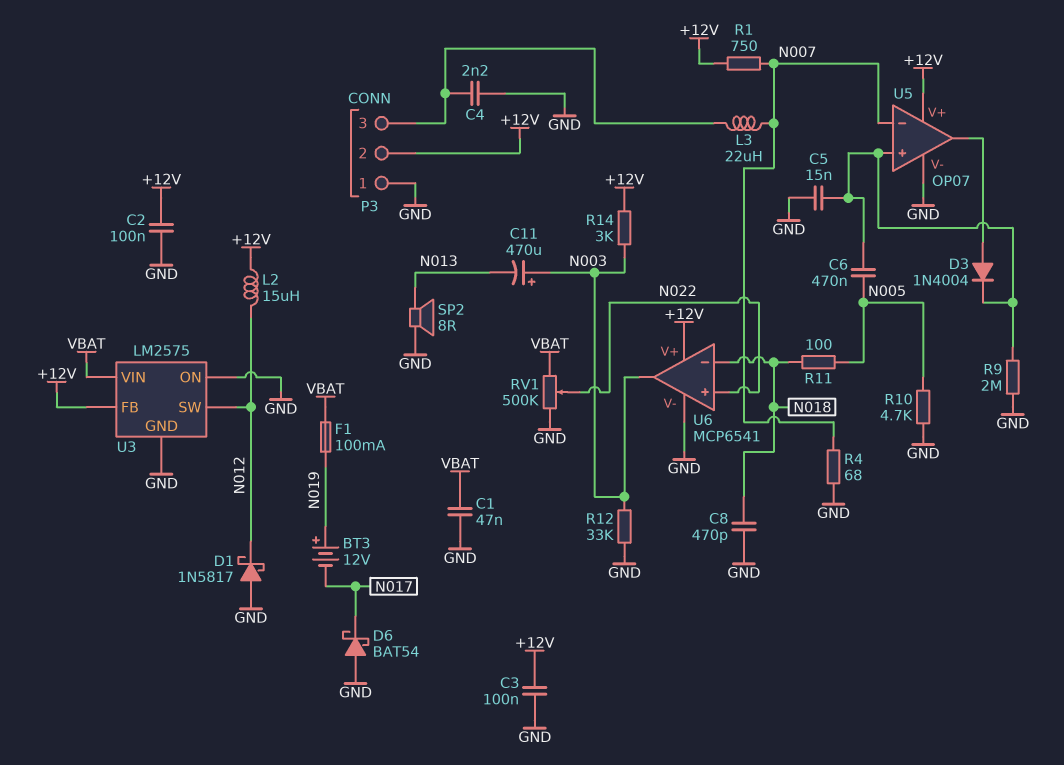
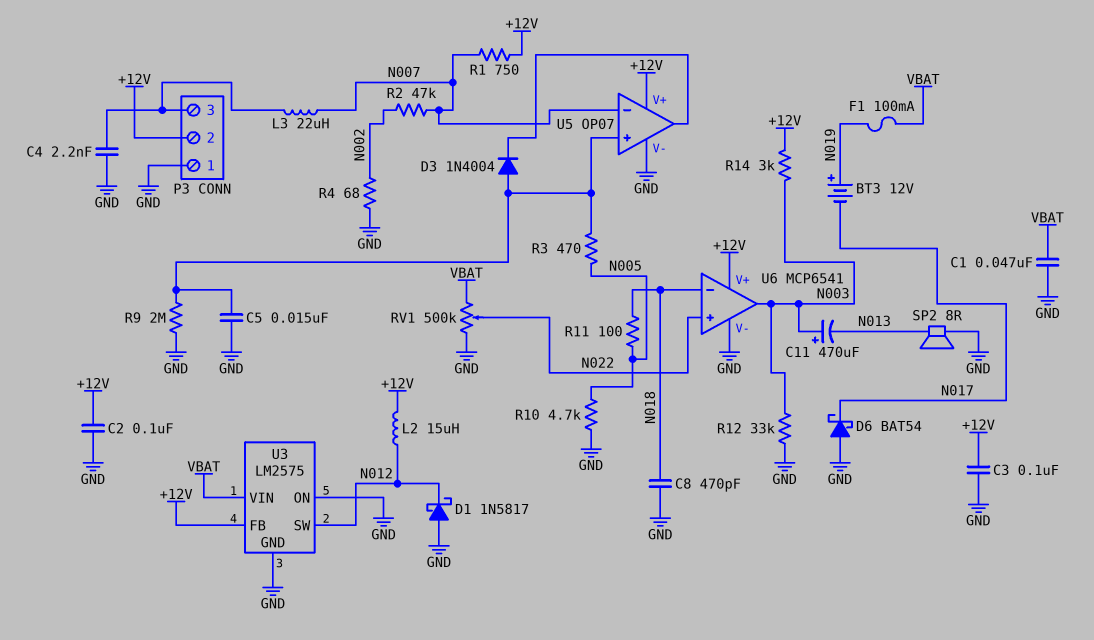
C6: 470nF (N005, U5/in+) -> none
D3: diode 1N4004 (A U5/out, K U5/in+) -> diode 1N4004 (A U5/in+, K U5/out)
R2: none -> 47k (N002, N007)
R3: none -> 470 (N005, U5/in+)
R4: 68 (GND, N007) -> 68 (GND, N002)

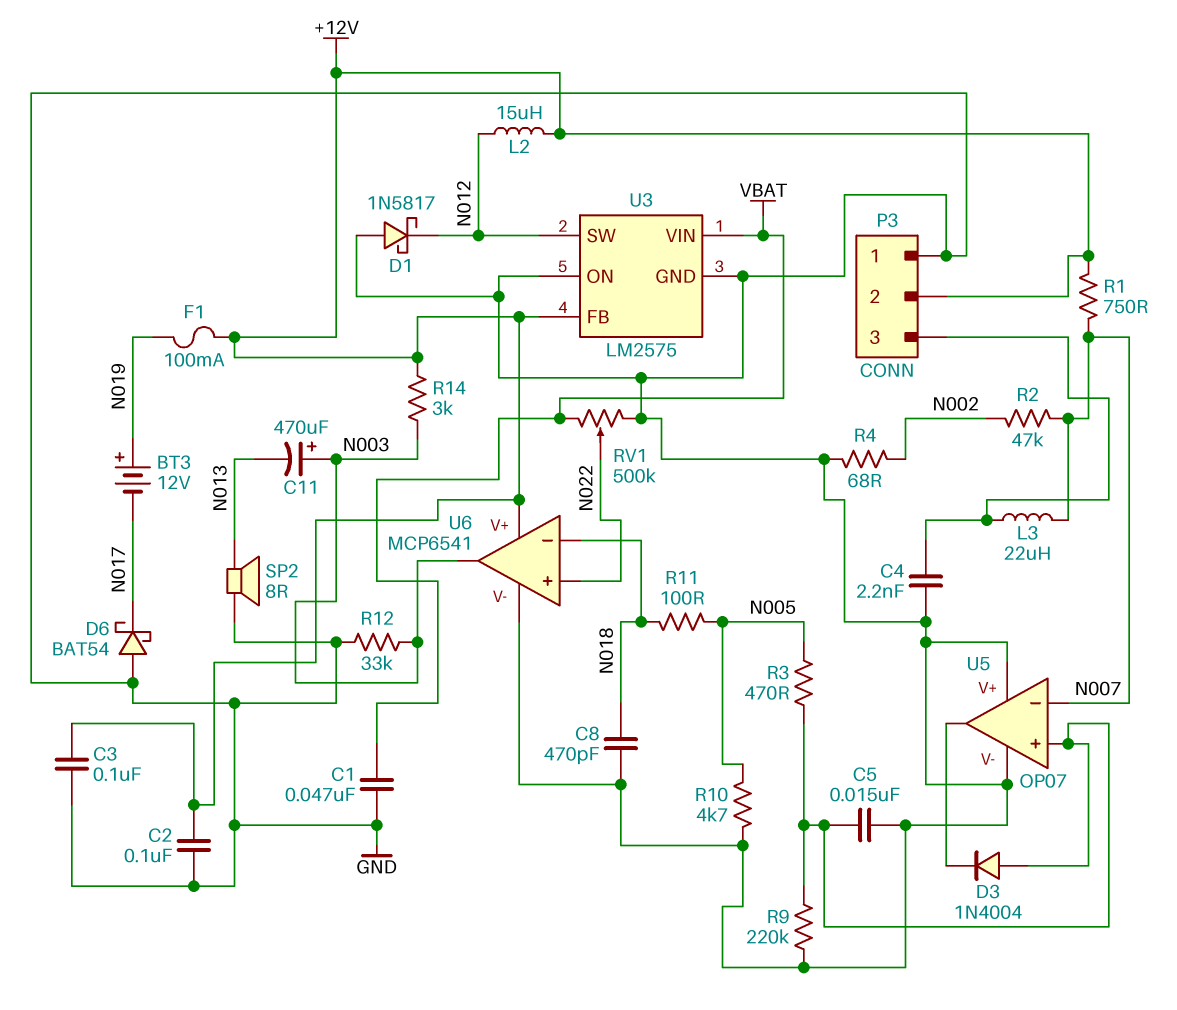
F1: 100mA (N019, VBAT) -> 100mA (+12V, N019)
R9: 2M (GND, U5/in+) -> 220k (GND, U5/in+)
U5 pin V+: +12V -> GND

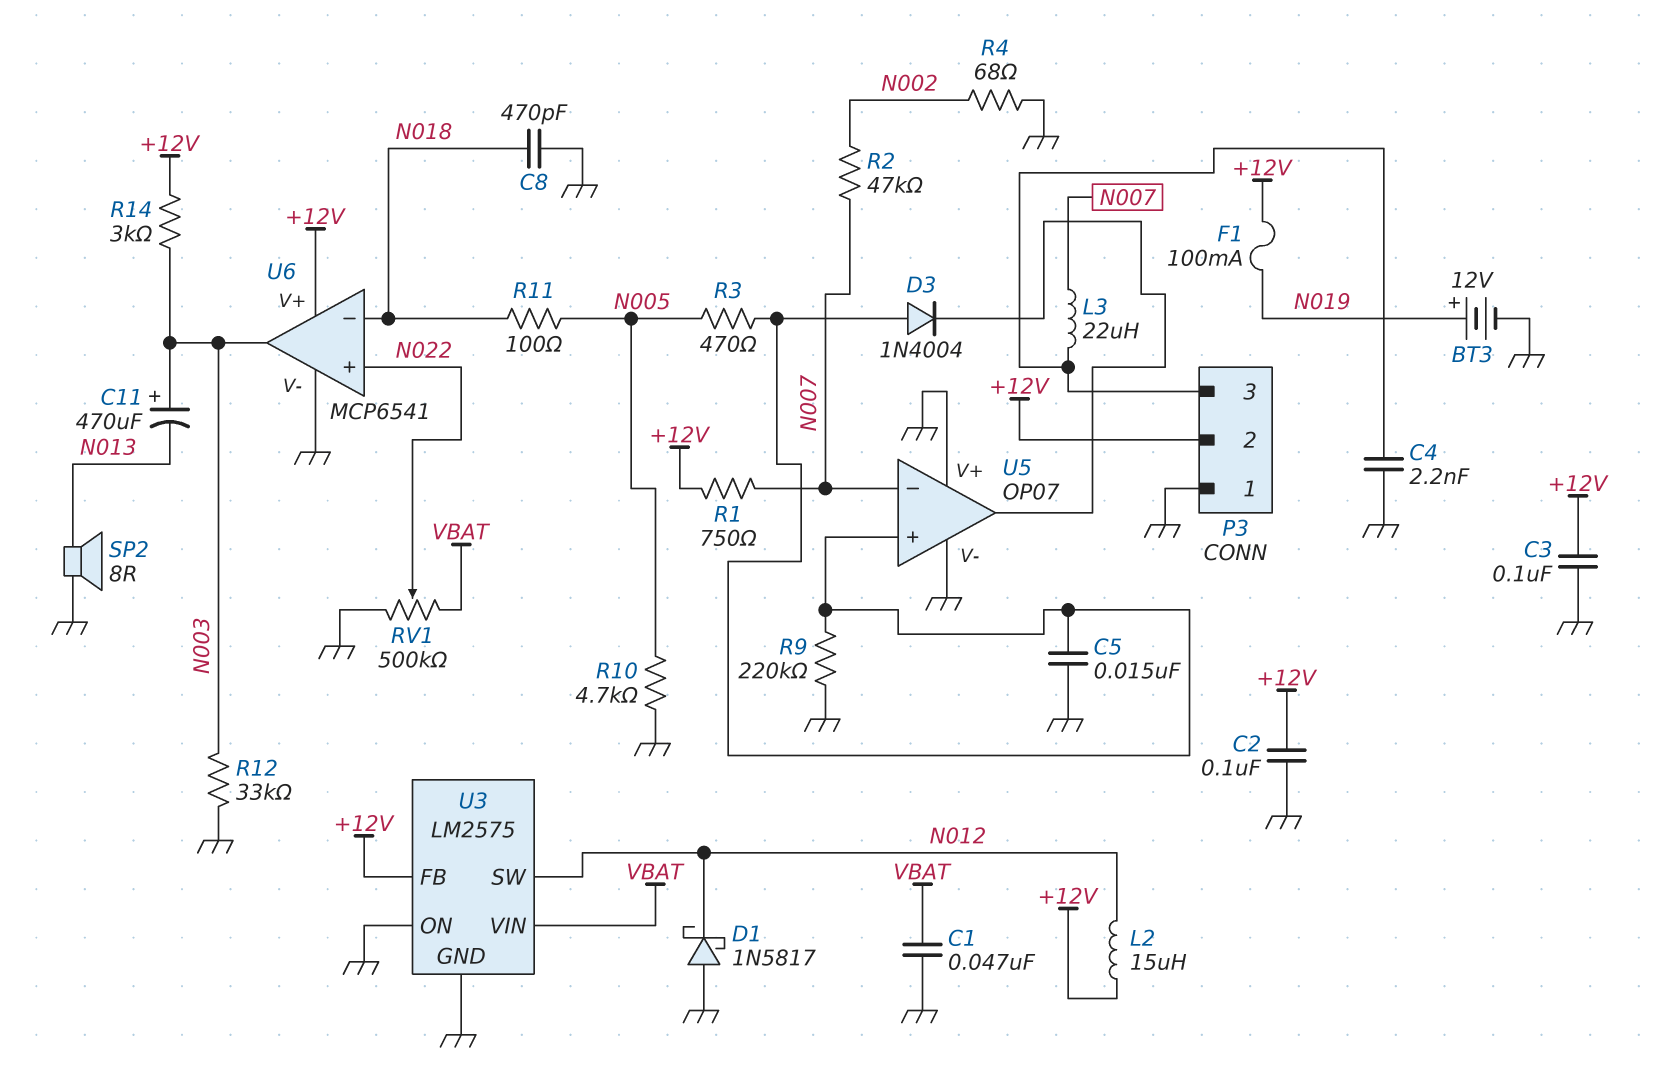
BT3: 12V (plus N019, minus N017) -> 12V (plus N019, minus GND)
D6: schottky BAT54 (A GND, K N017) -> none

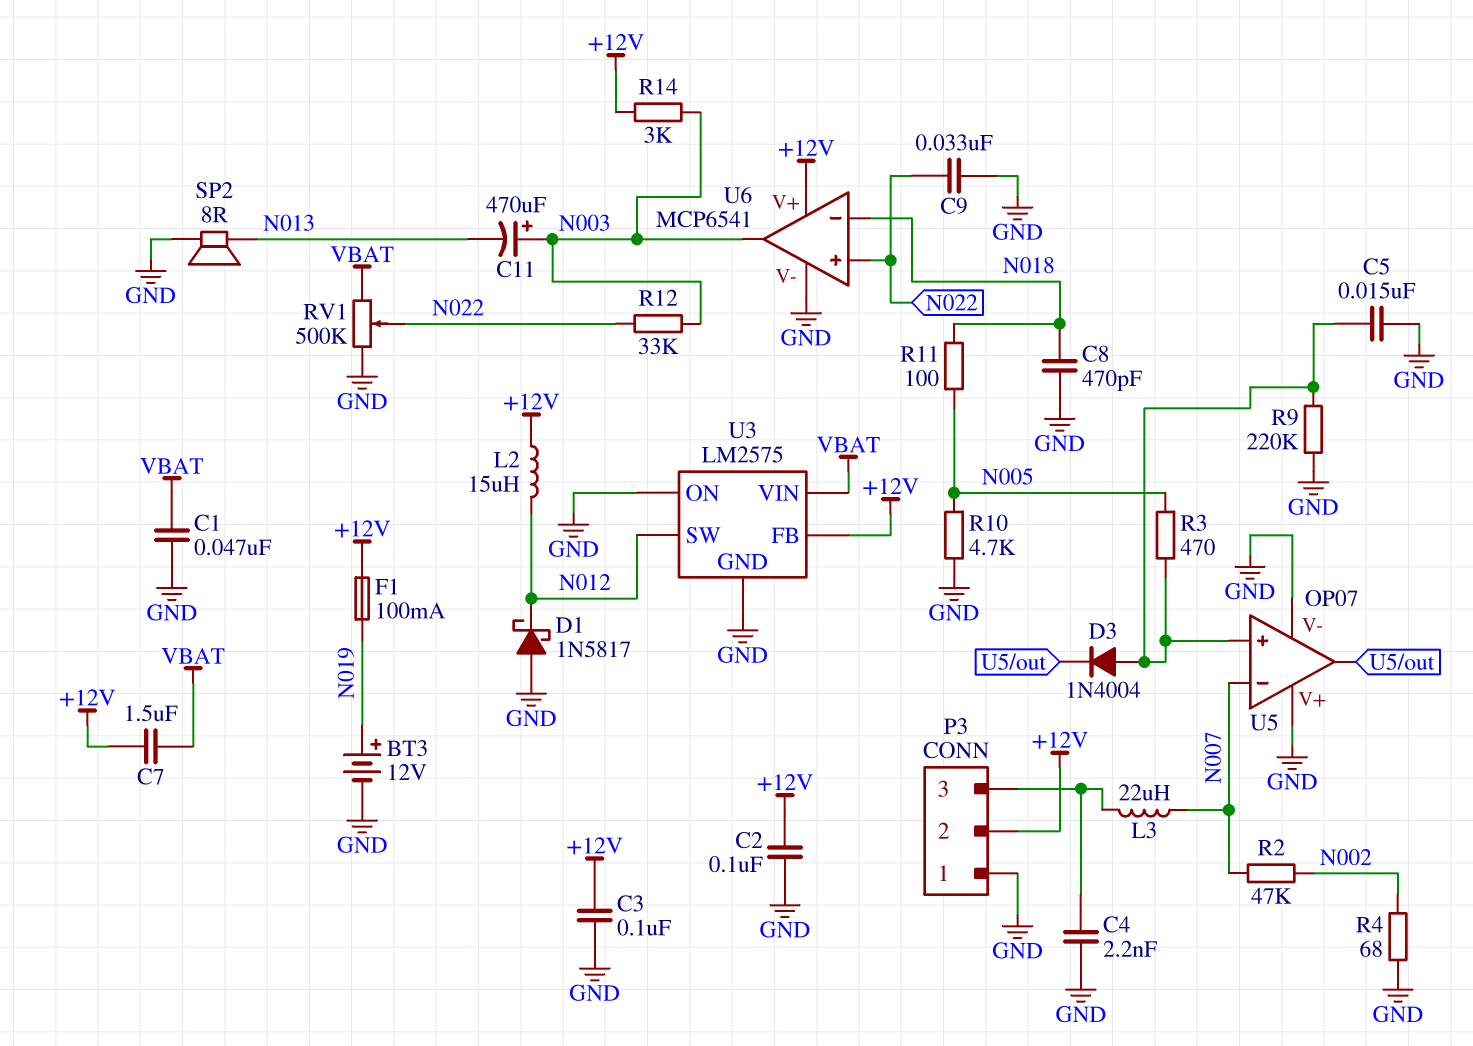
C7: none -> 1.5uF (+12V, VBAT)
C9: none -> 33nF (GND, N022)
R1: 750 (+12V, N007) -> none
R12: 33k (GND, N003) -> 33k (N003, N022)

